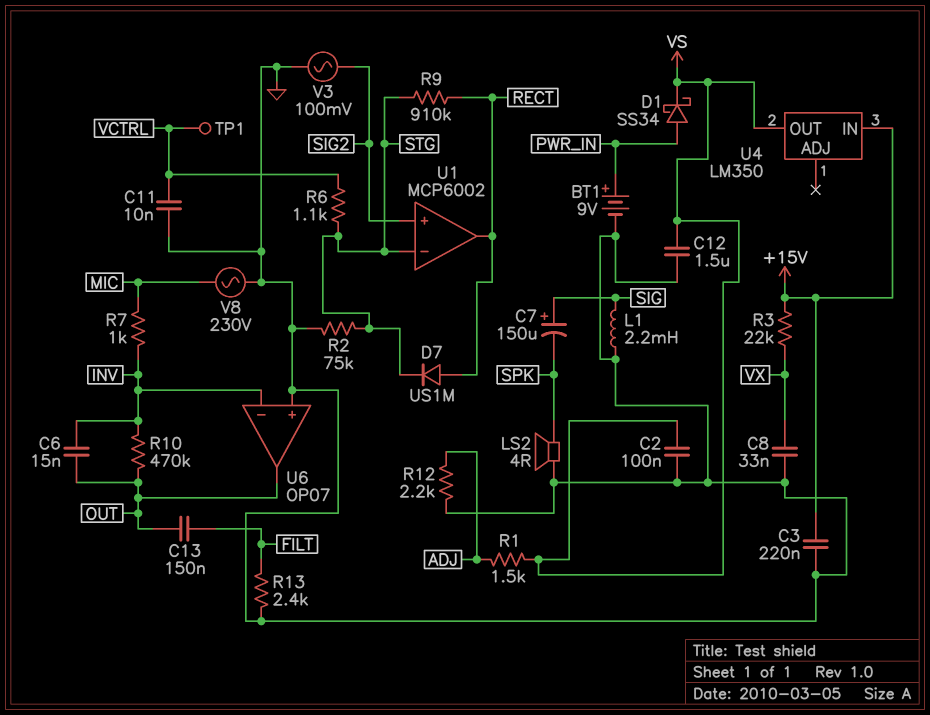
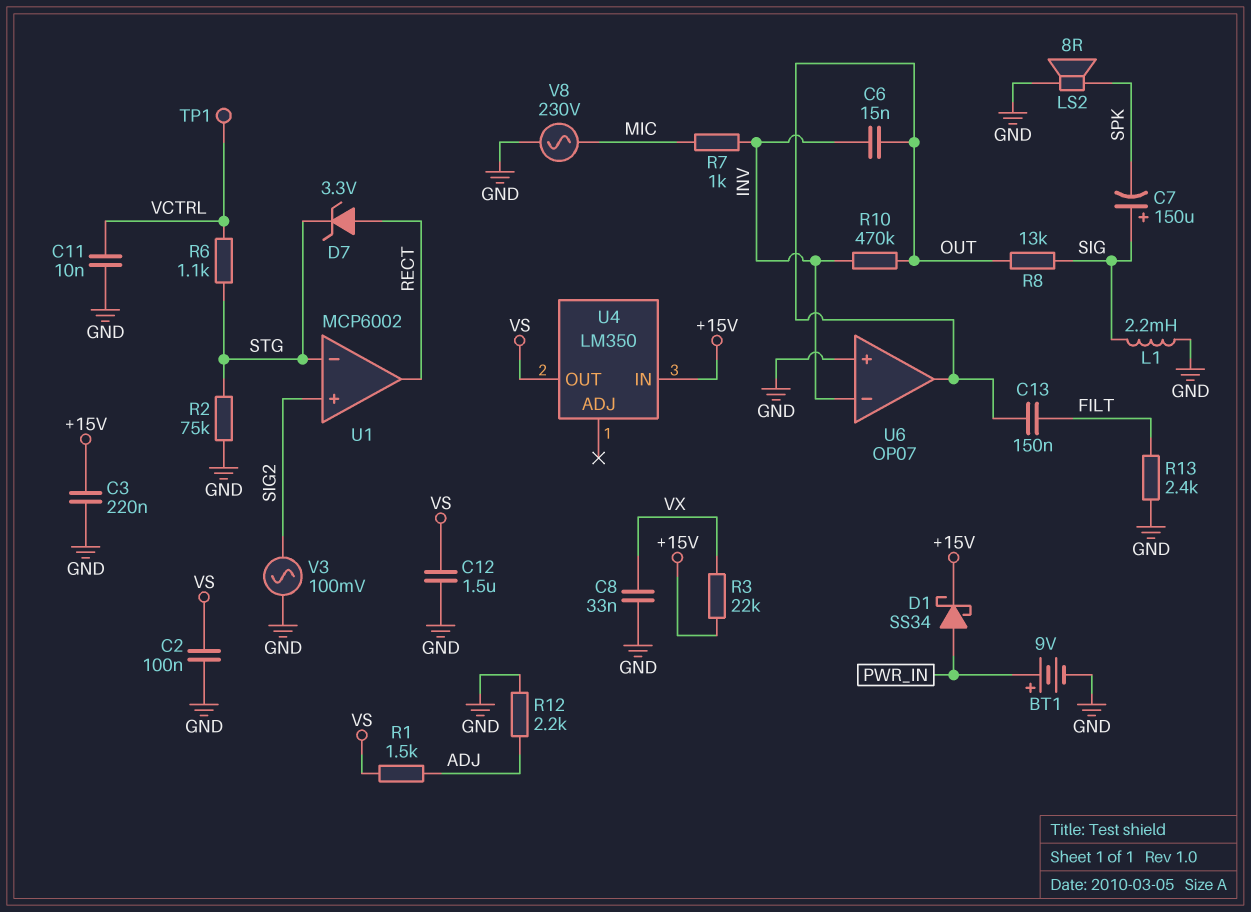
D1: schottky SS34 (A PWR_IN, K VS) -> schottky SS34 (A PWR_IN, K +15V)
D7: diode US1M (A RECT, K STG) -> zener 3.3V (A RECT, K STG)
LS2: speaker 4R (GND, SPK) -> speaker 8R (GND, SPK)
R8: none -> 13k (OUT, SIG)
R9: 910k (RECT, STG) -> none

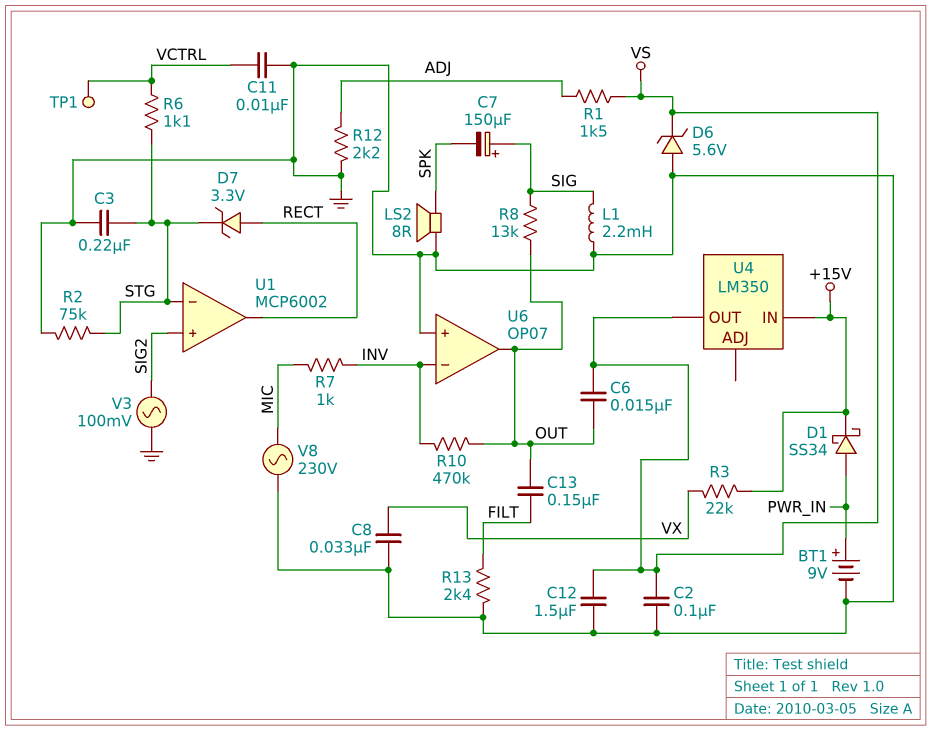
C3: 220nF (+15V, GND) -> 220nF (GND, STG)
C6: 15nF (INV, OUT) -> 15nF (OUT, VS)
D6: none -> zener 5.6V (A GND, K VS)

